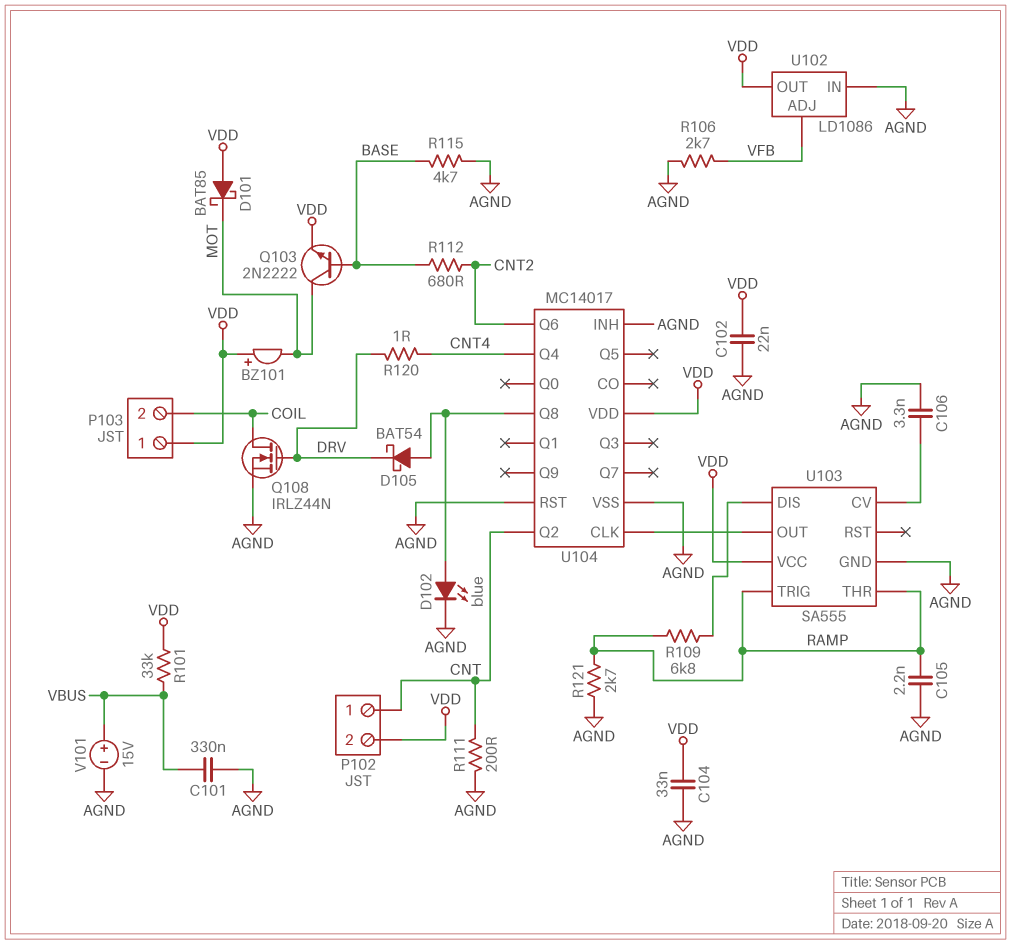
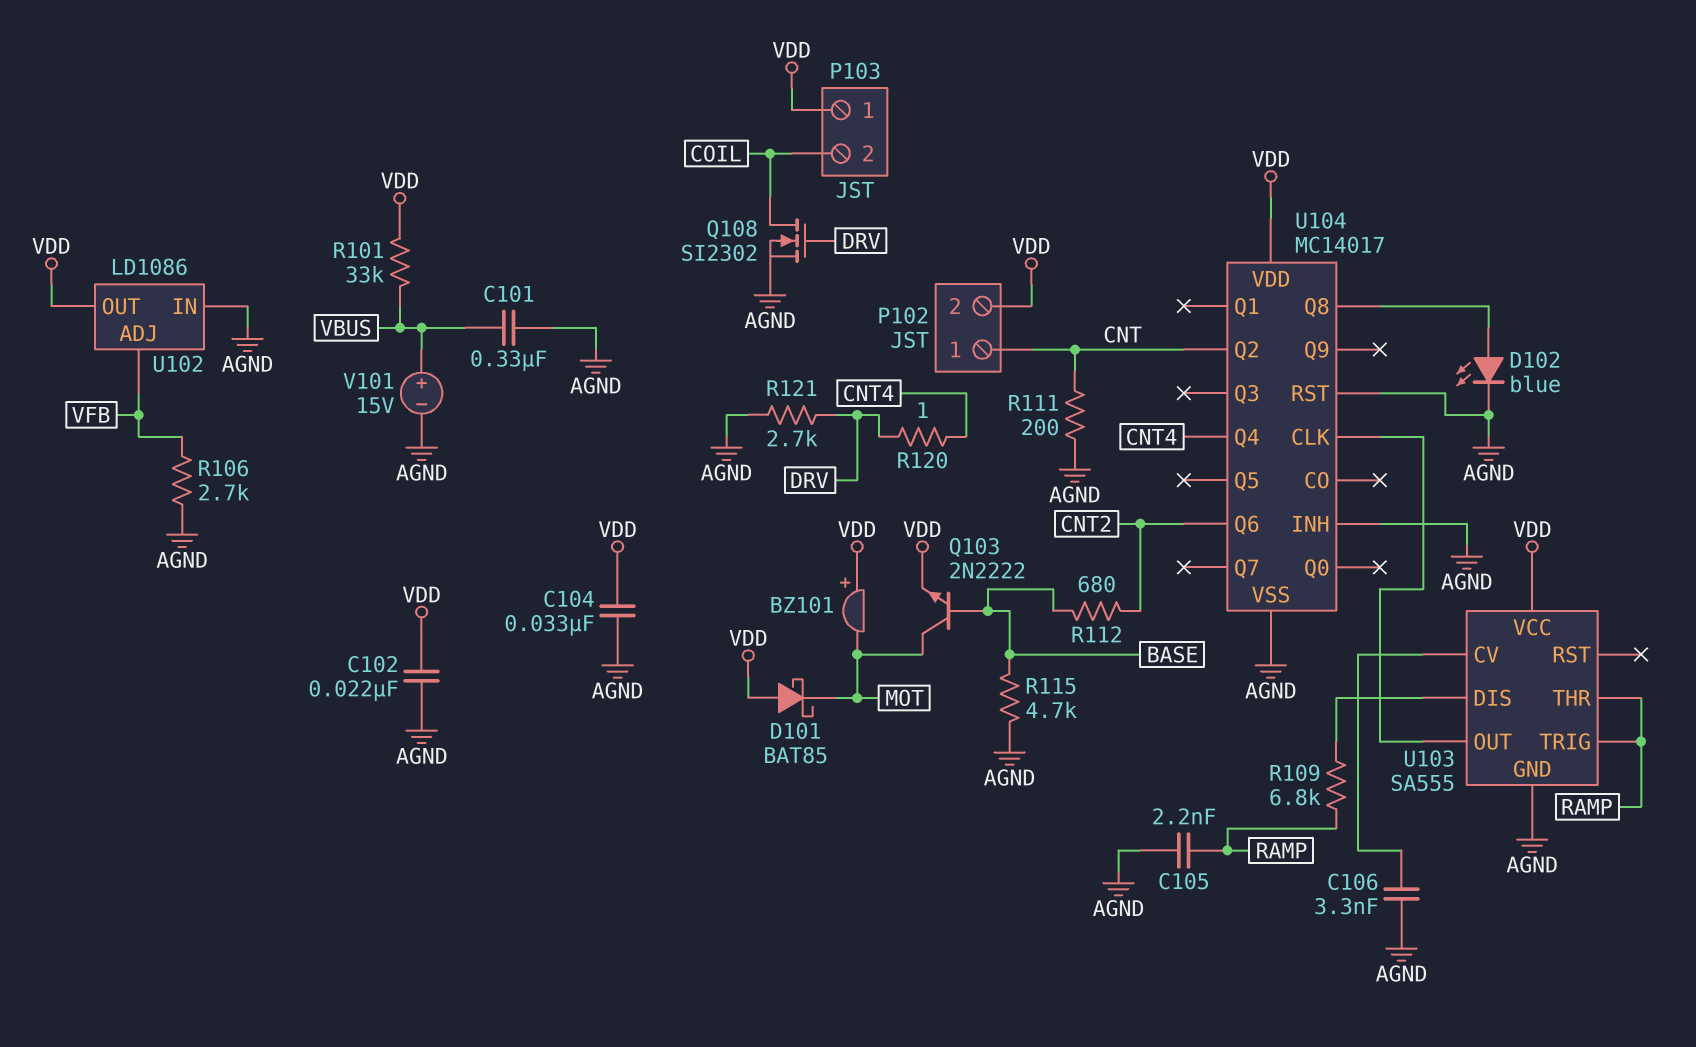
D105: schottky BAT54 (A U104/Q8, K DRV) -> none
Q108: NMOS IRLZ44N (G DRV, D COIL, S AGND) -> NMOS SI2302 (G DRV, D COIL, S AGND)
R121: 2.7k (AGND, RAMP) -> 2.7k (AGND, DRV)

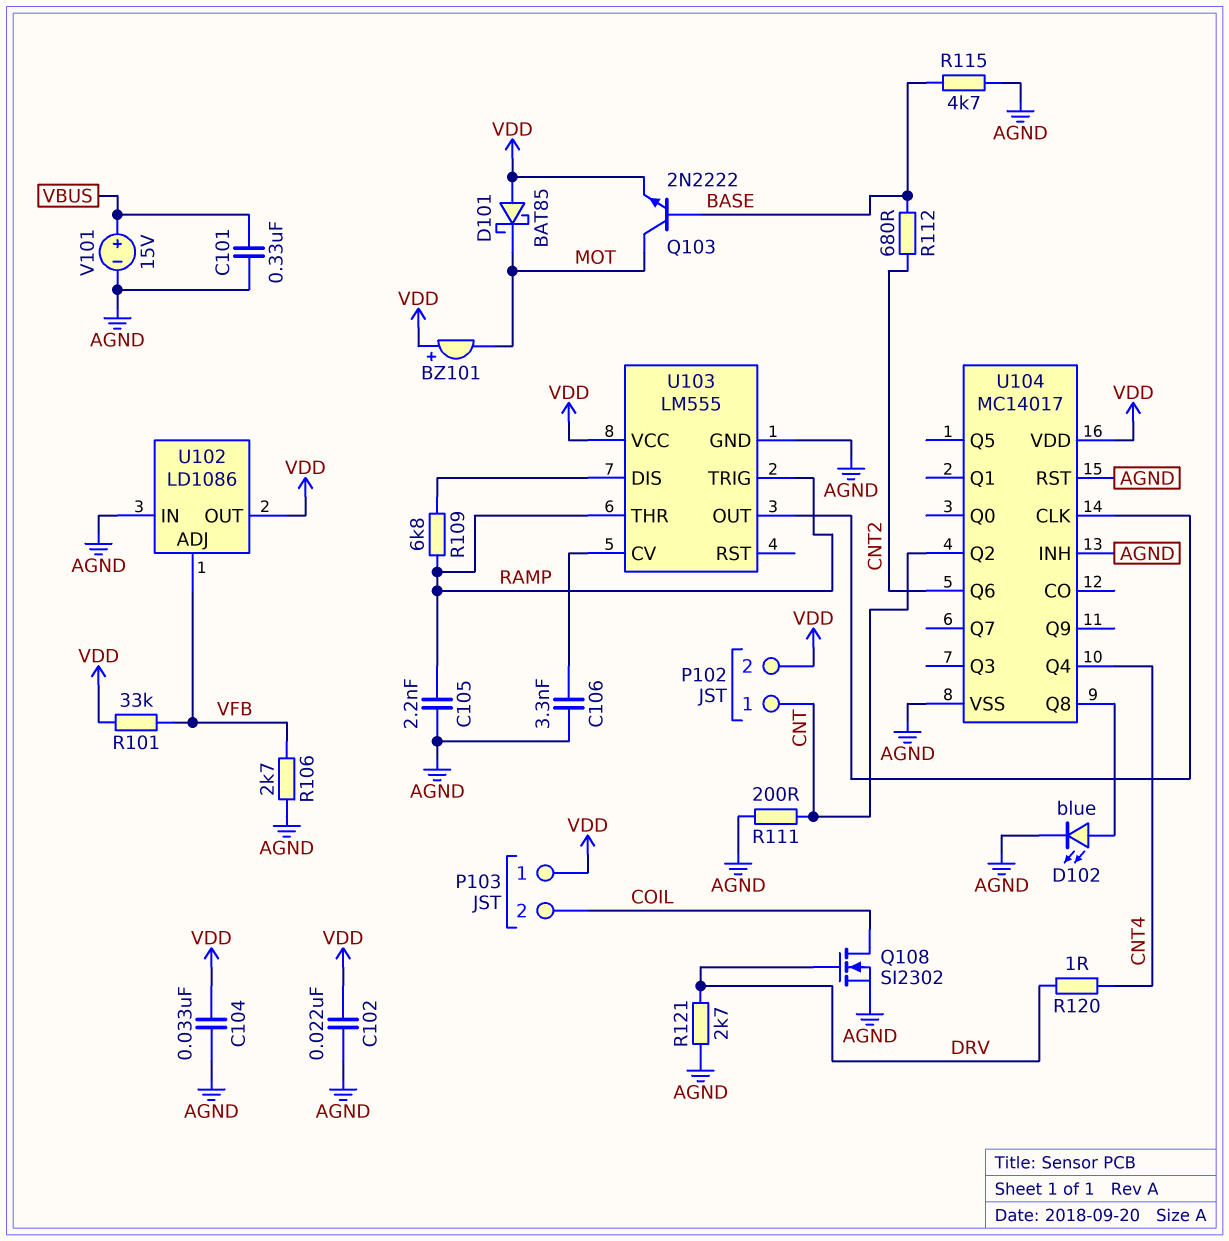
R101: 33k (VBUS, VDD) -> 33k (VDD, VFB)
U103: SA555 -> LM555

